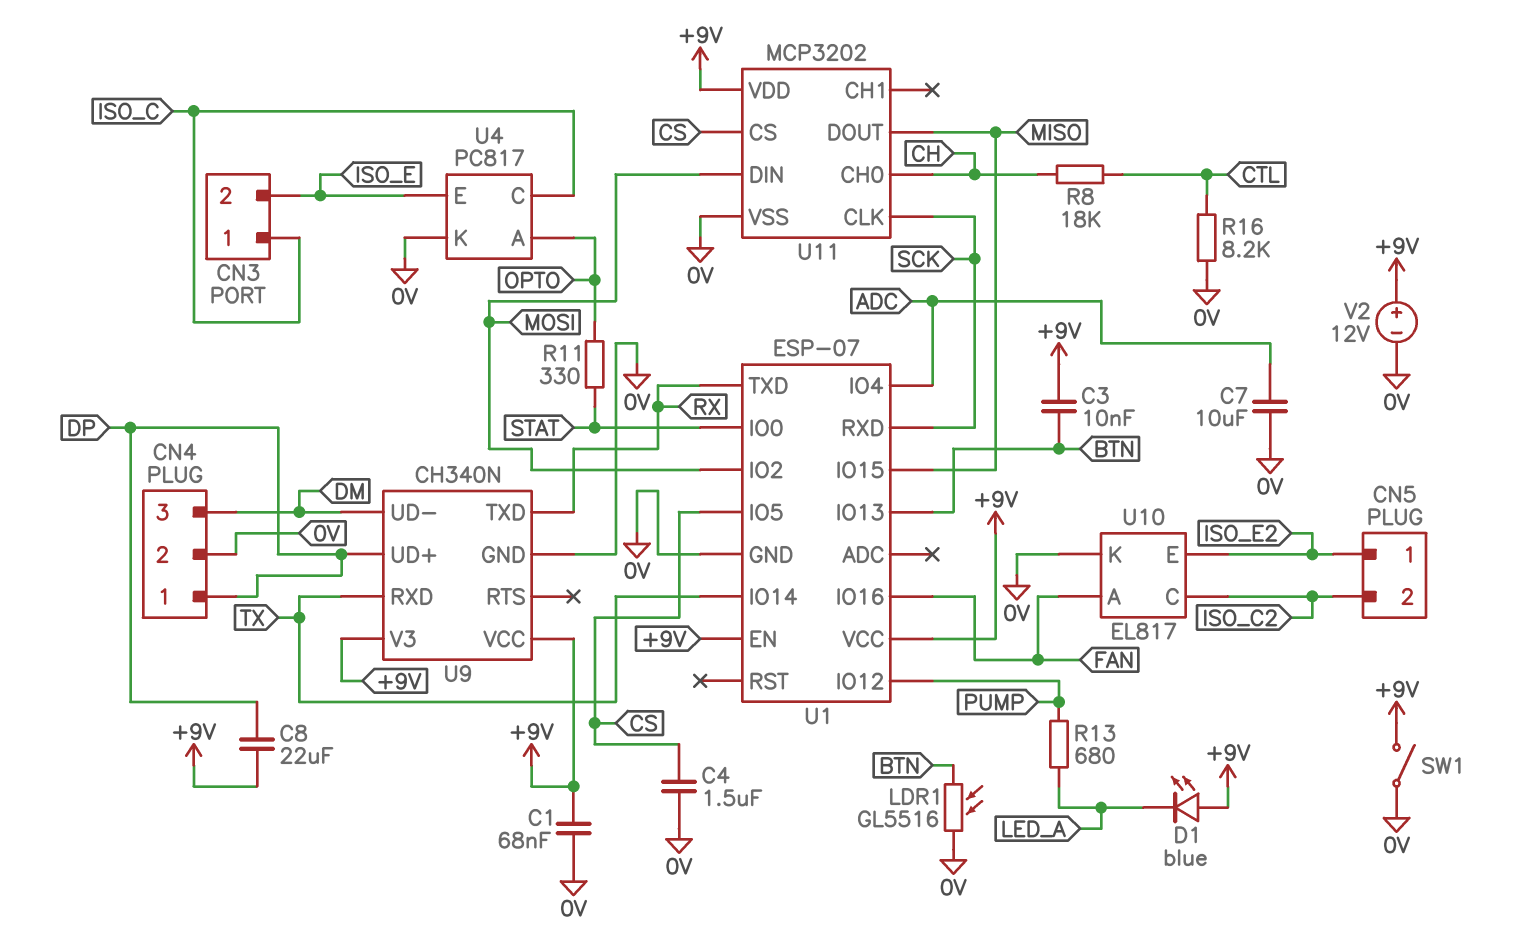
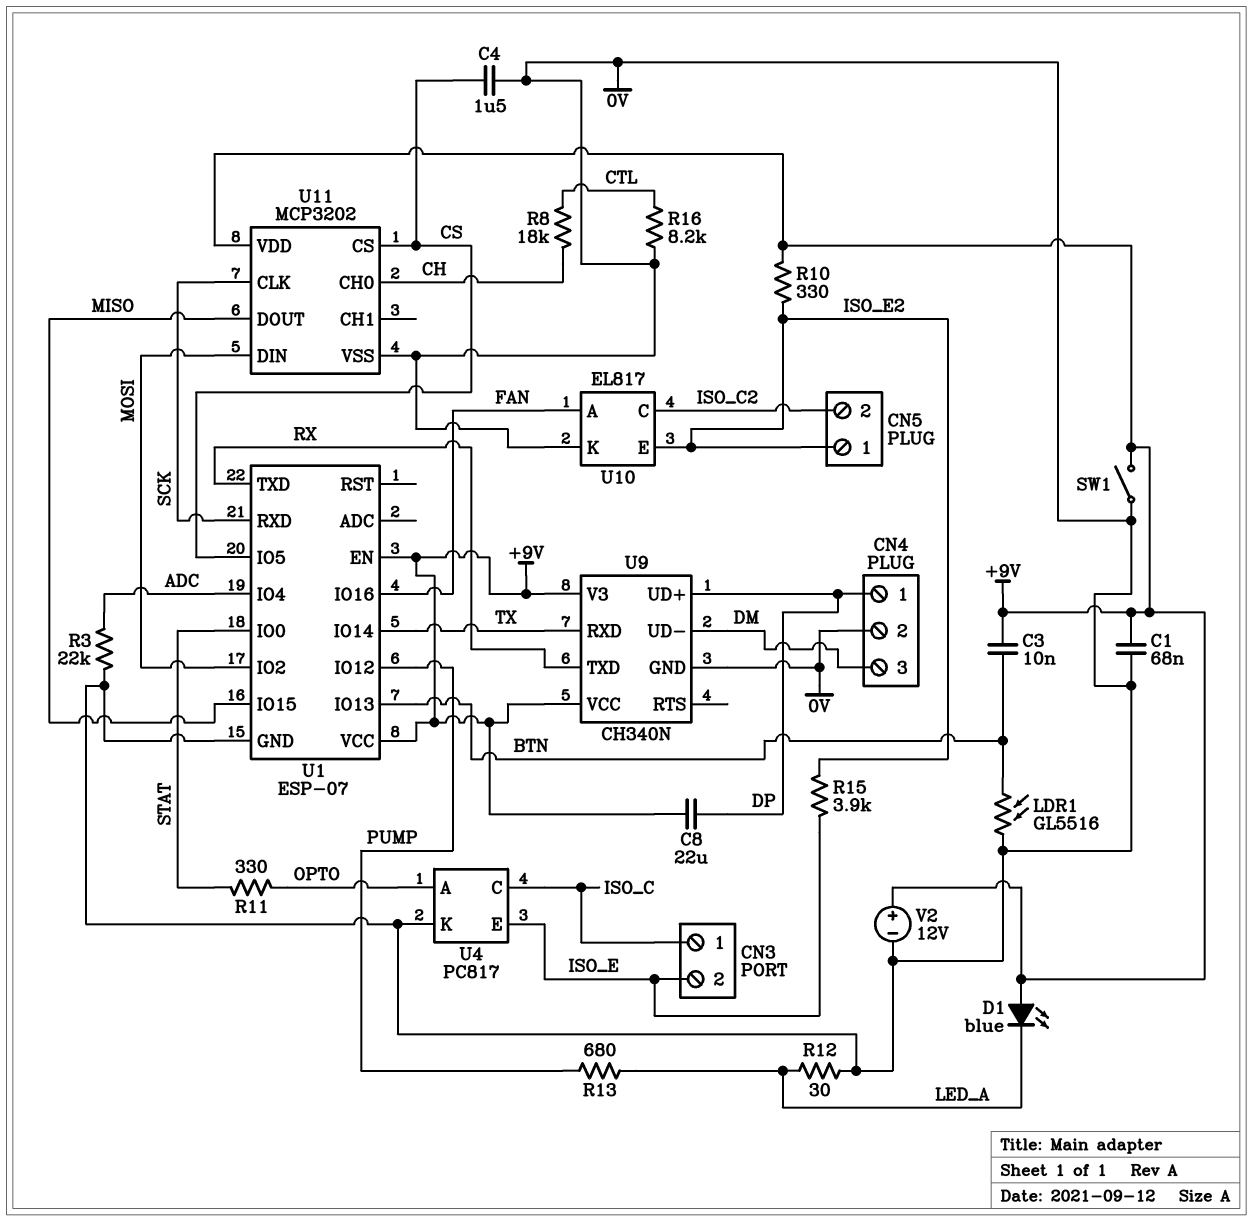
C7: 10uF (0V, ADC) -> none
R3: none -> 22k (0V, ADC)
R10: none -> 330 (+9V, ISO_E2)
R12: none -> 30 (0V, LED_A)
R15: none -> 3.9k (ISO_E, ISO_E2)

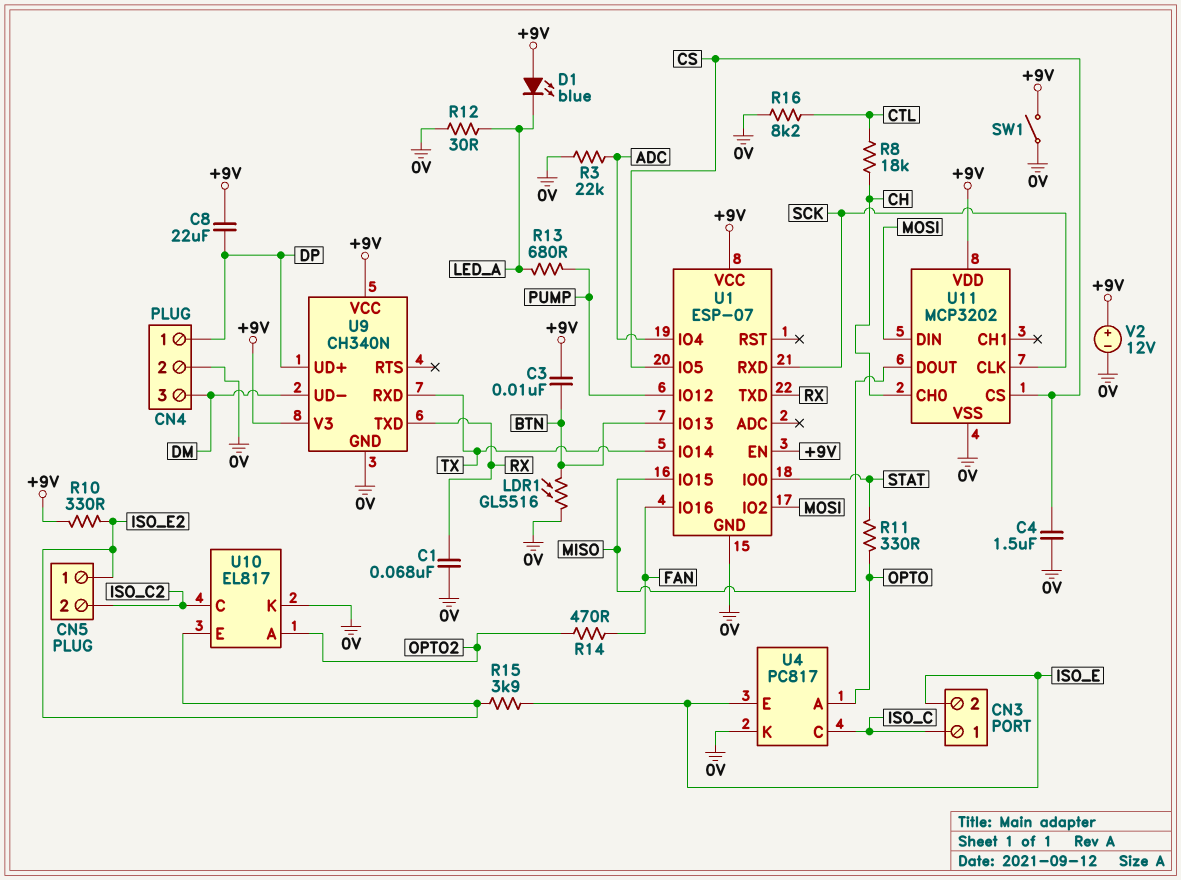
C1: 68nF (+9V, 0V) -> 68nF (0V, RX)
R14: none -> 470 (FAN, OPTO2)
U10 pin A: FAN -> OPTO2

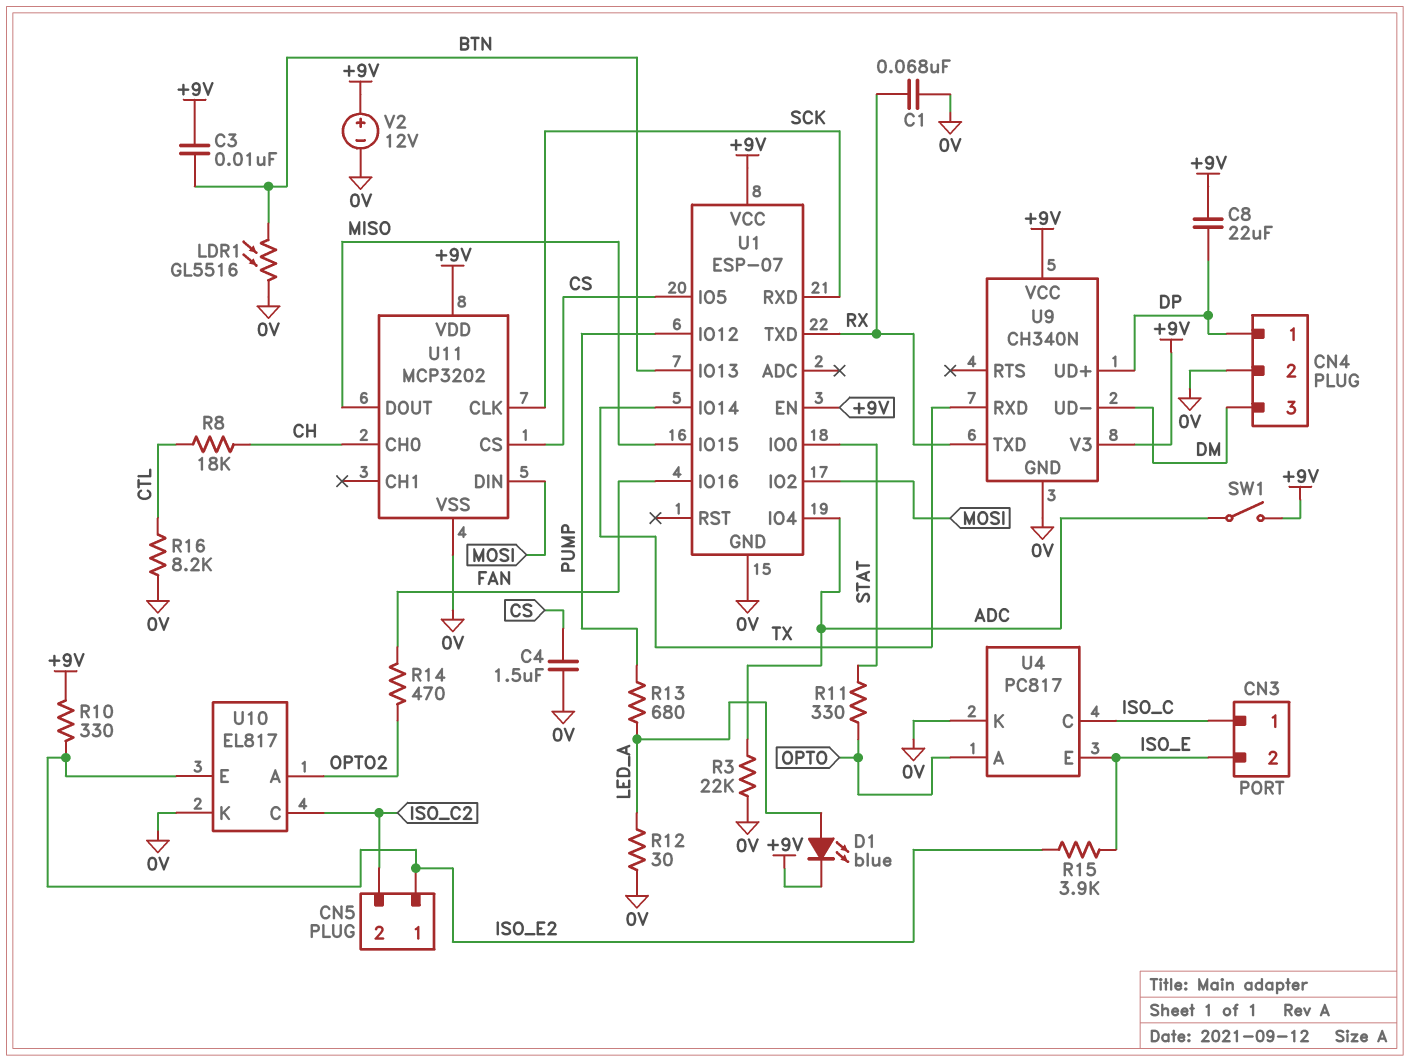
D1: LED blue (A +9V, K LED_A) -> LED blue (A LED_A, K +9V)
SW1: switch (+9V, 0V) -> switch (+9V, ADC)

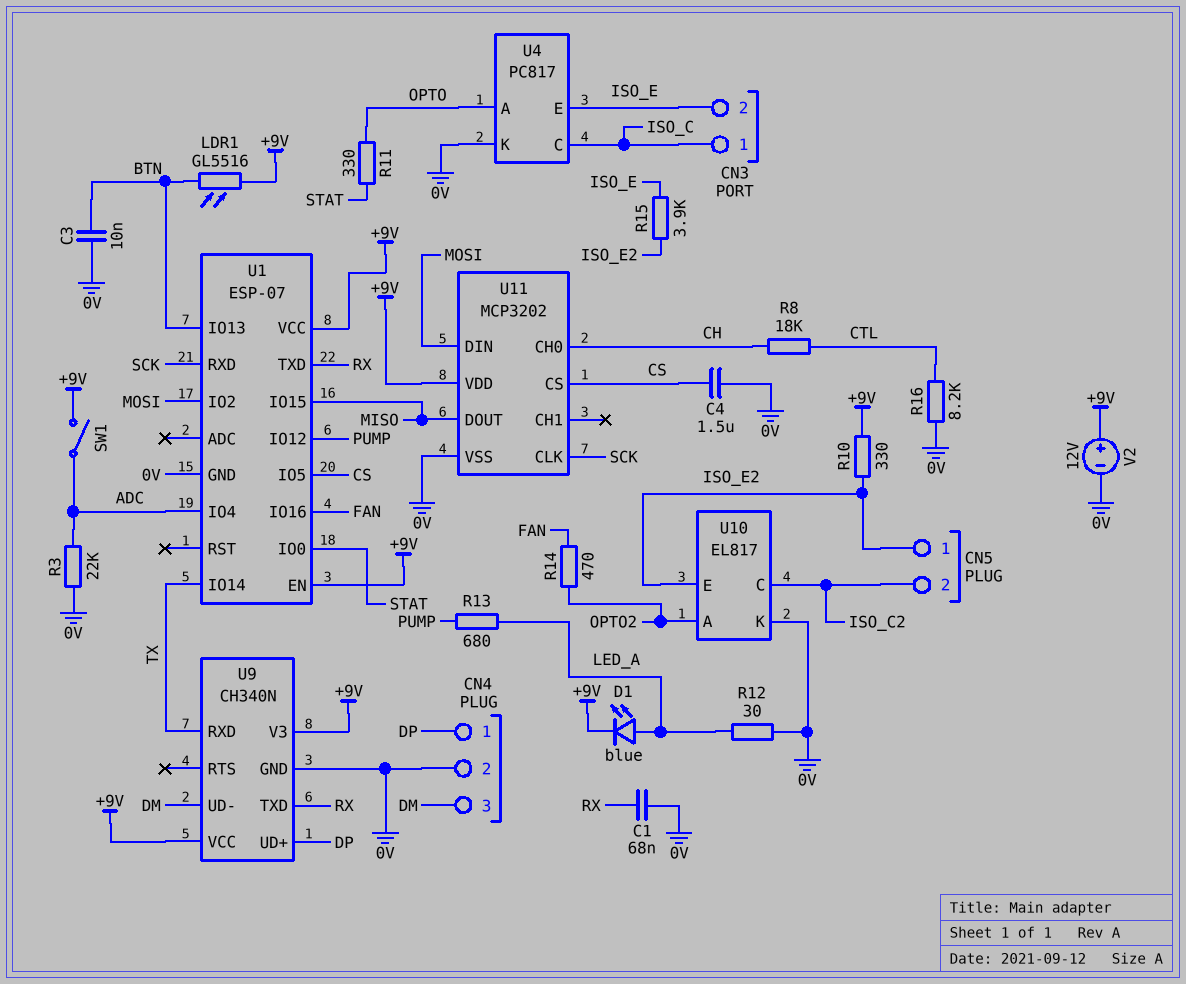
C3: 10nF (+9V, BTN) -> 10nF (0V, BTN)
C8: 22uF (+9V, DP) -> none
LDR1: GL5516 (0V, BTN) -> GL5516 (+9V, BTN)

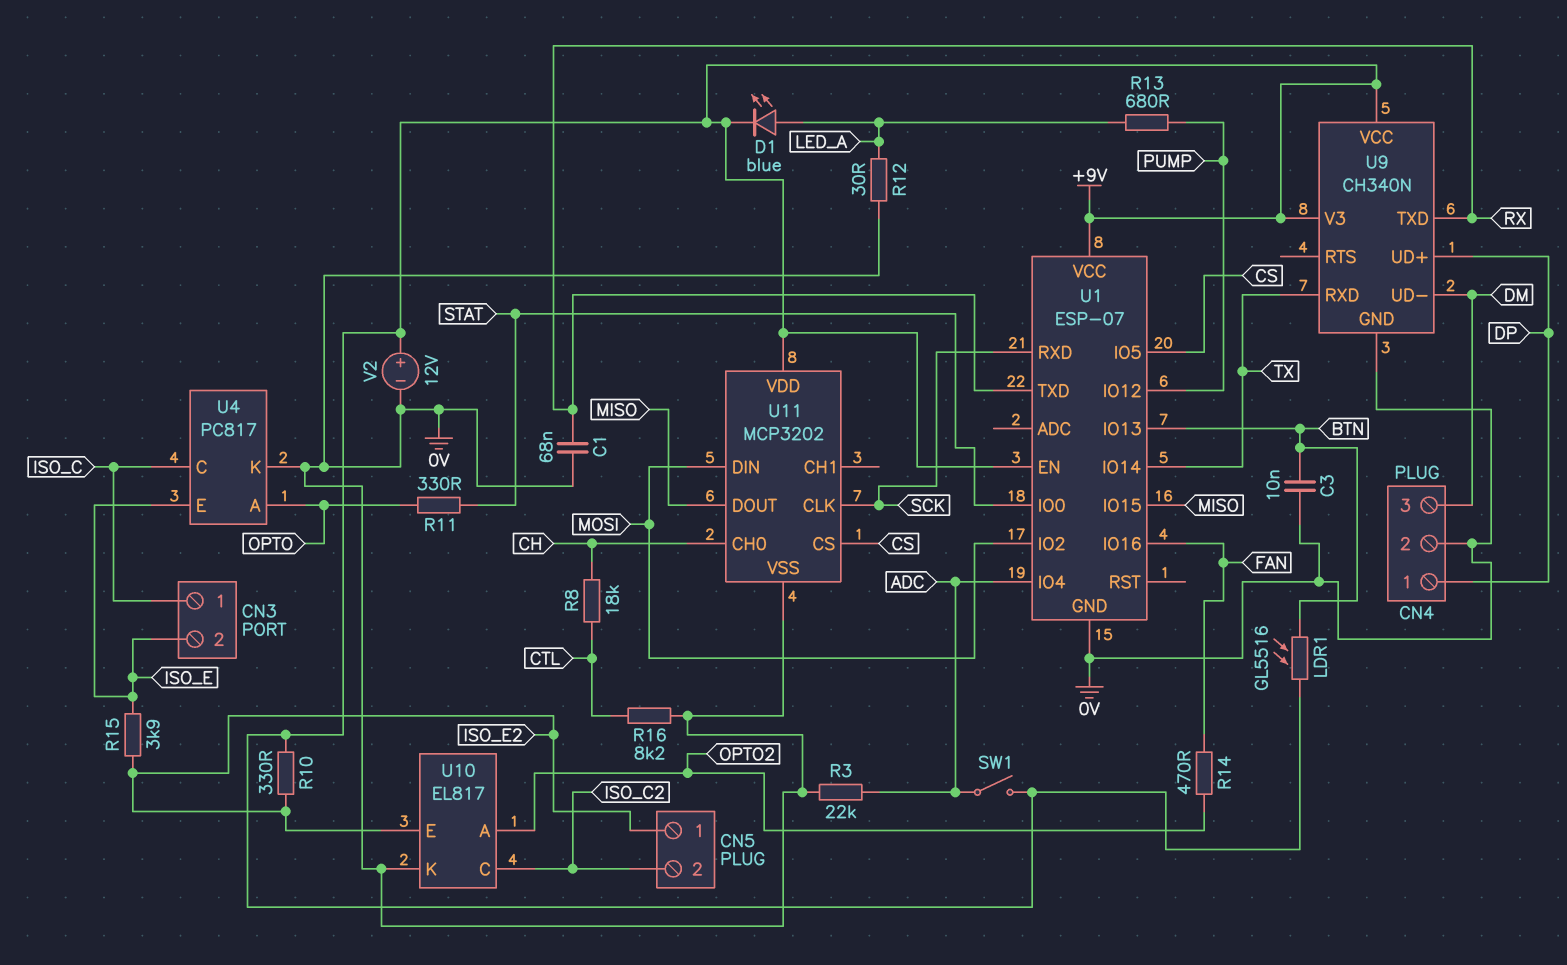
C4: 1.5uF (0V, CS) -> none

